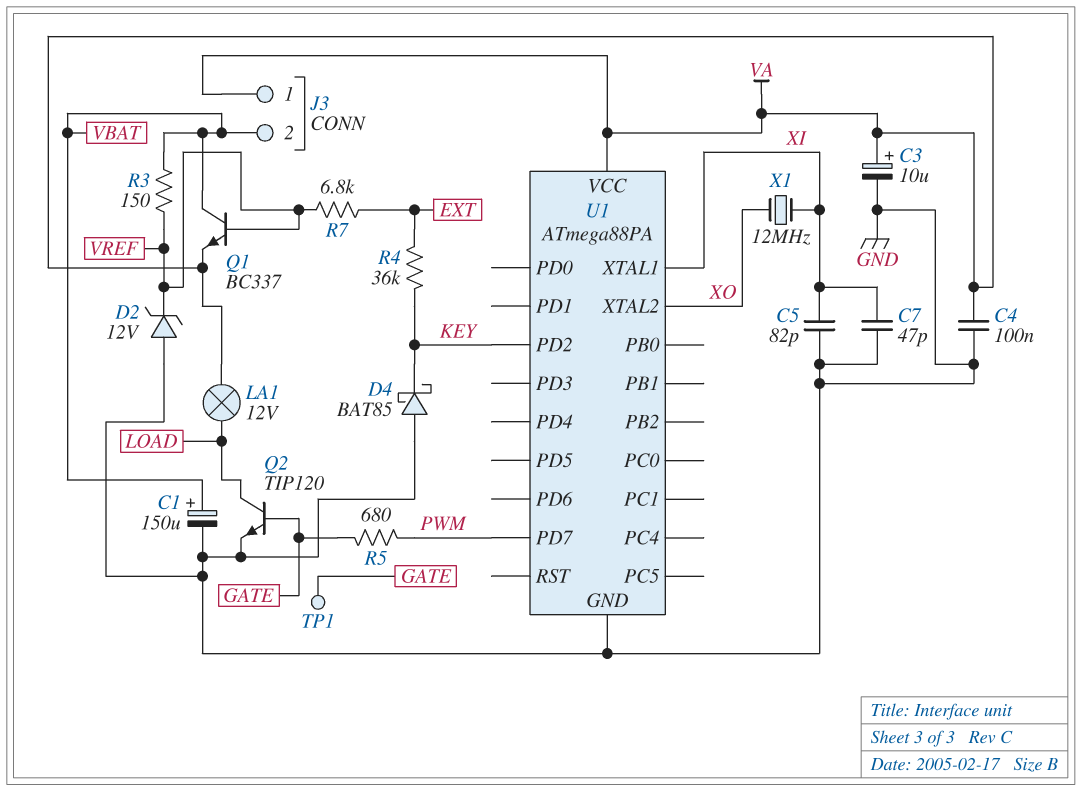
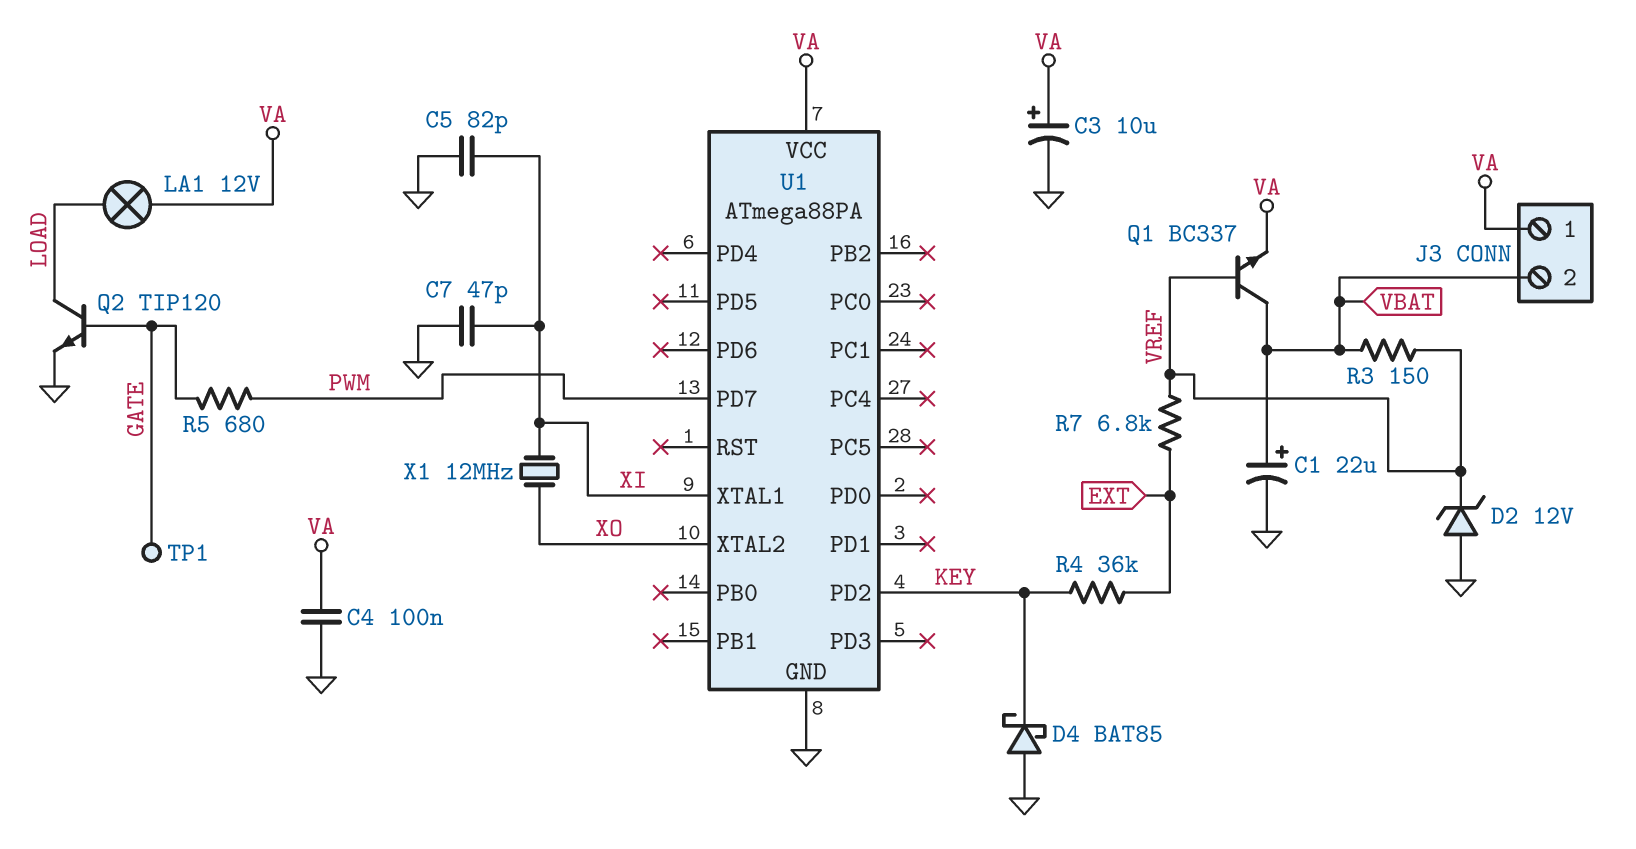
C1: 150uF (plus VBAT, minus GND) -> 22uF (plus VBAT, minus GND)

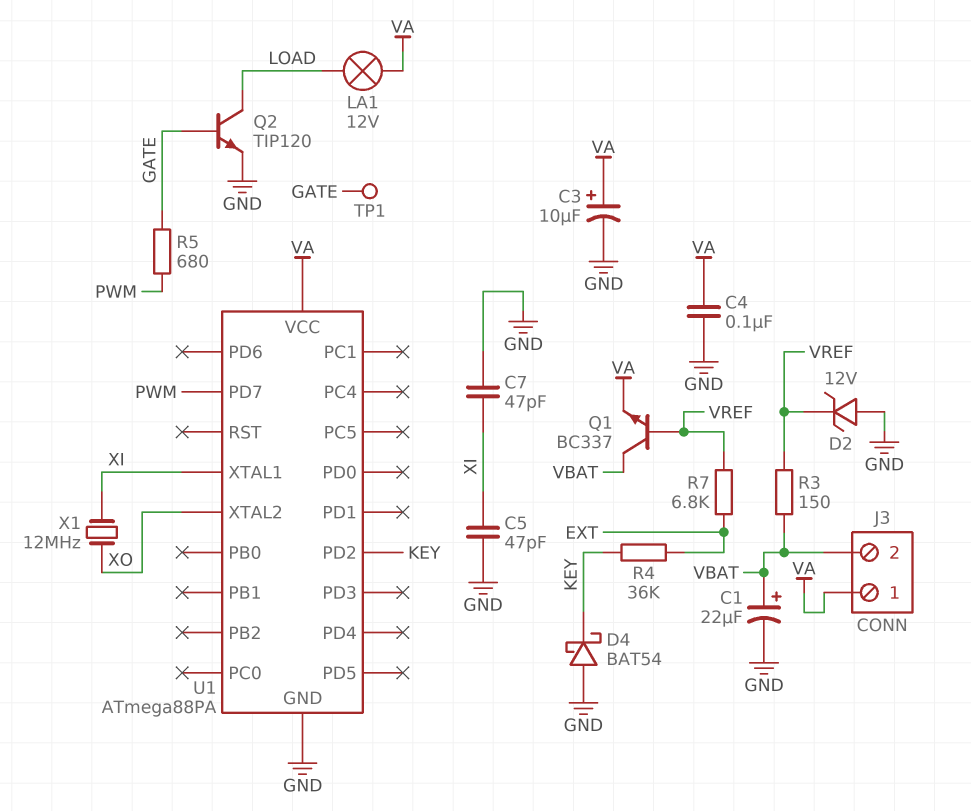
C5: 82pF (GND, XI) -> 47pF (GND, XI)
D4: schottky BAT85 (A GND, K KEY) -> schottky BAT54 (A GND, K KEY)

